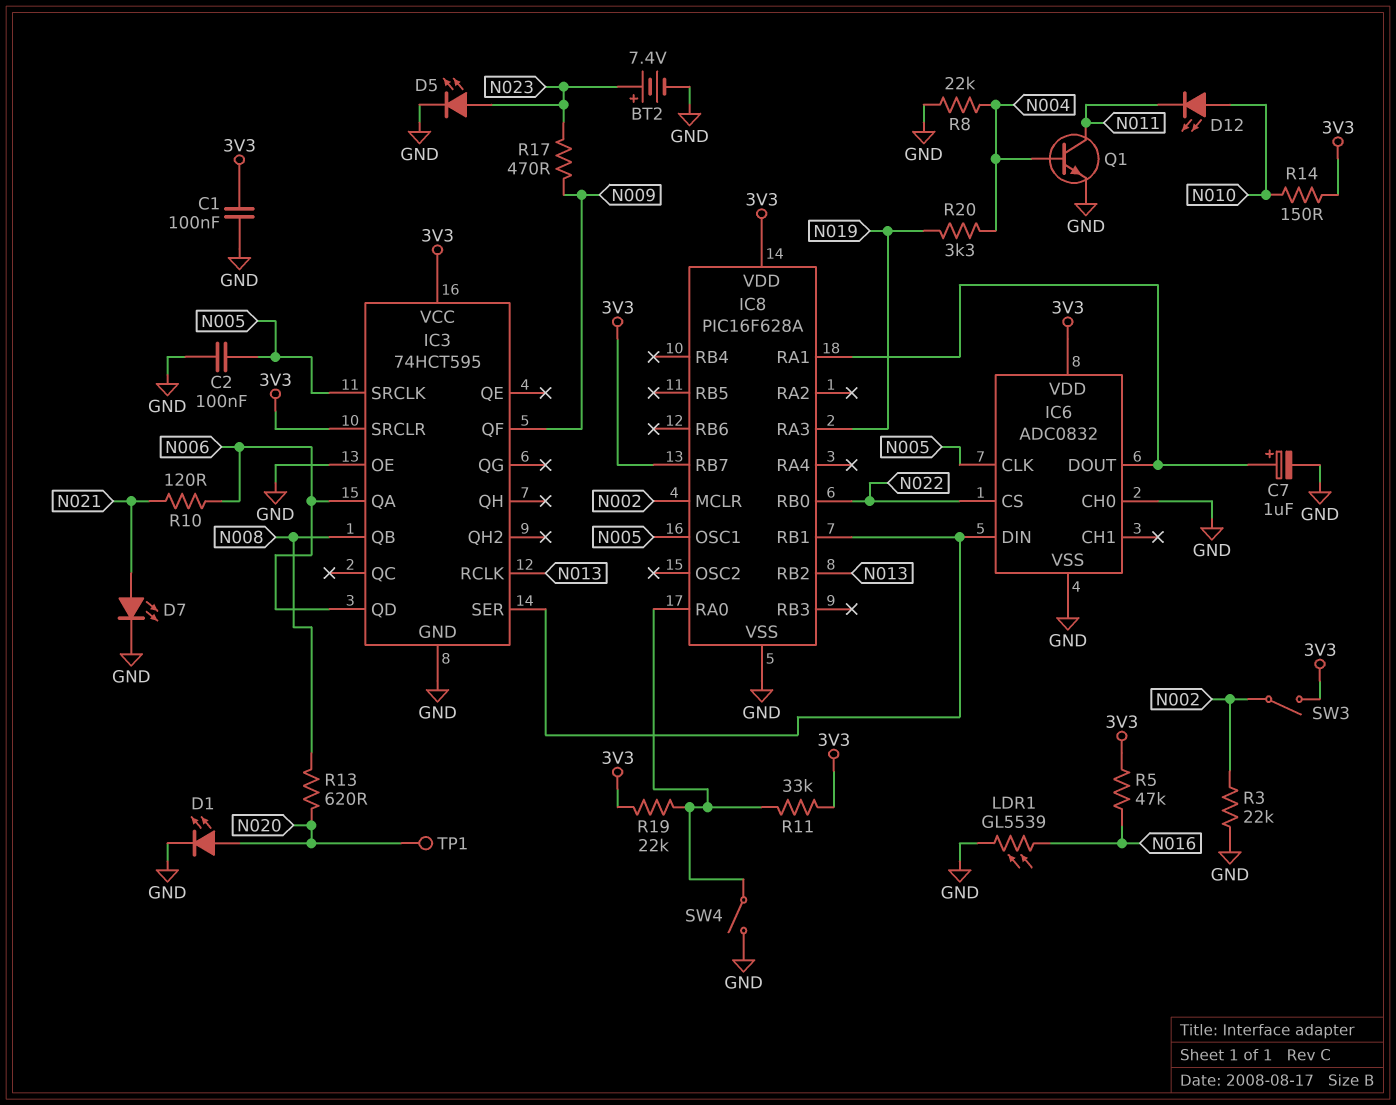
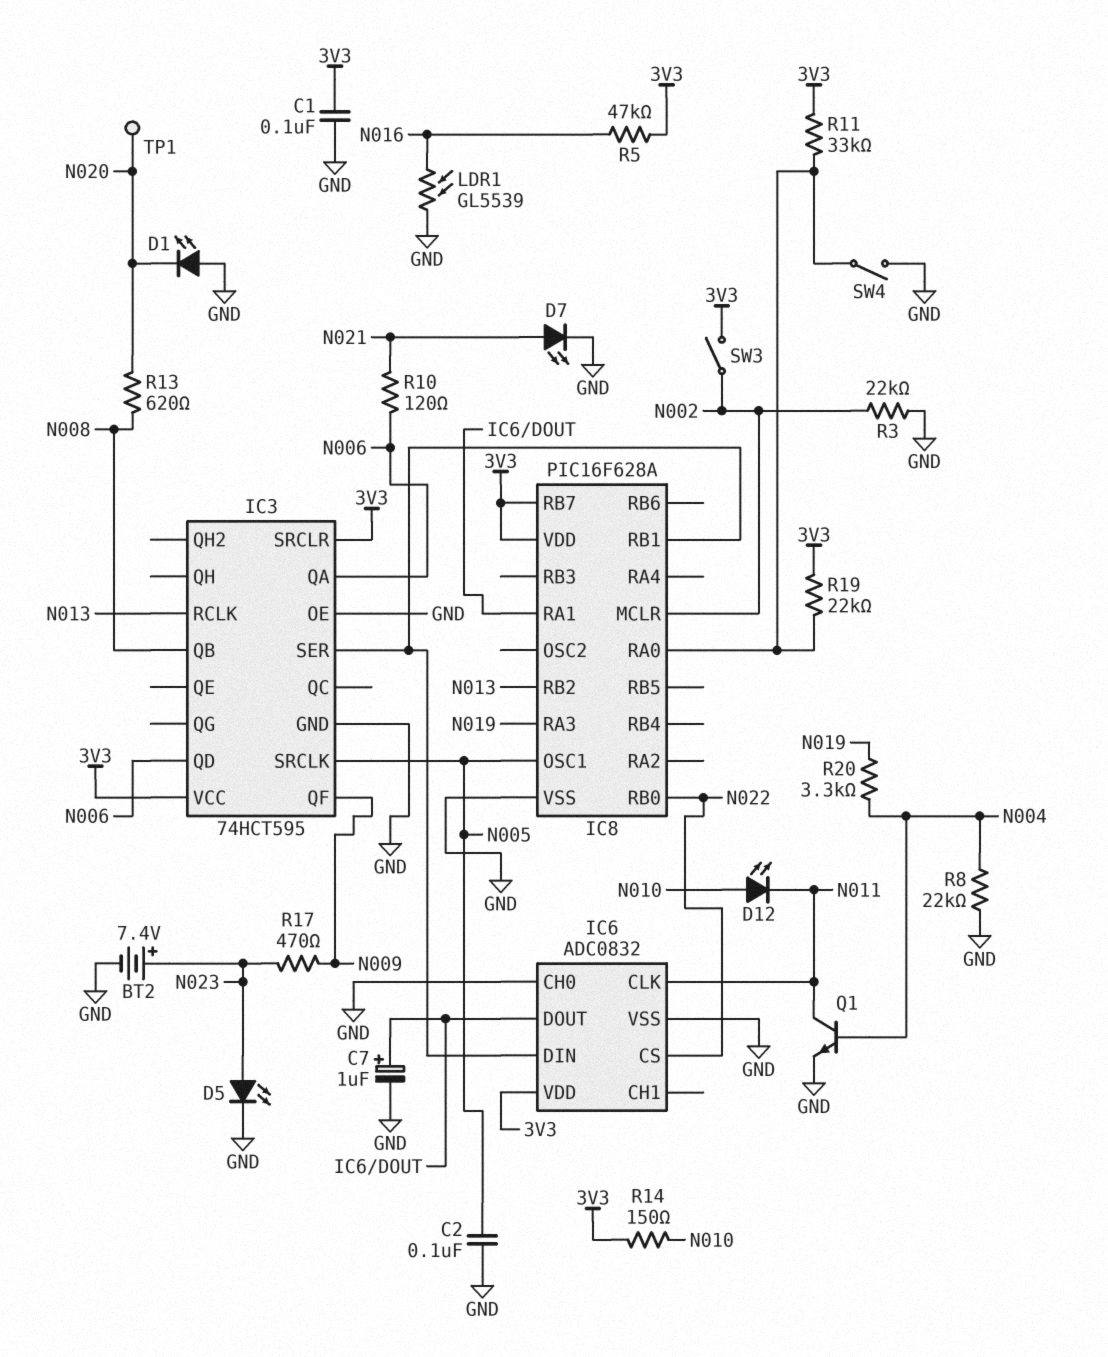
D1: LED (A N020, K GND) -> LED (A GND, K N020)
IC6 pin CLK: N005 -> N011

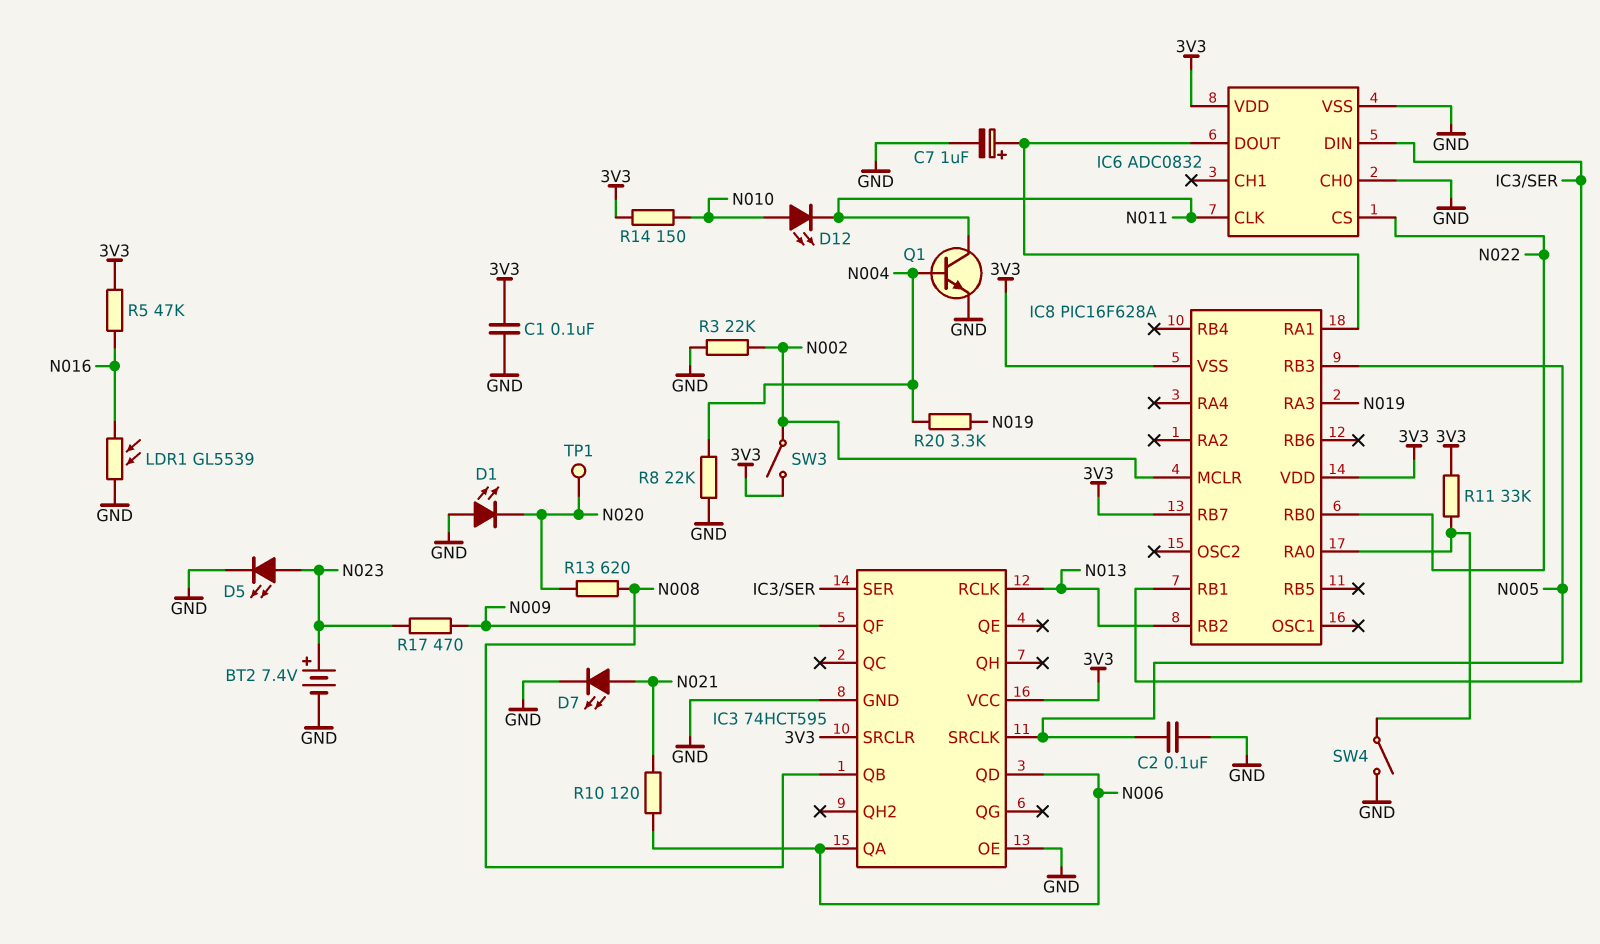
IC8 pin OSC1: N005 -> none
IC8 pin RB3: none -> N005
IC8 pin VSS: GND -> 3V3
R19: 22k (3V3, IC8/RA0) -> none

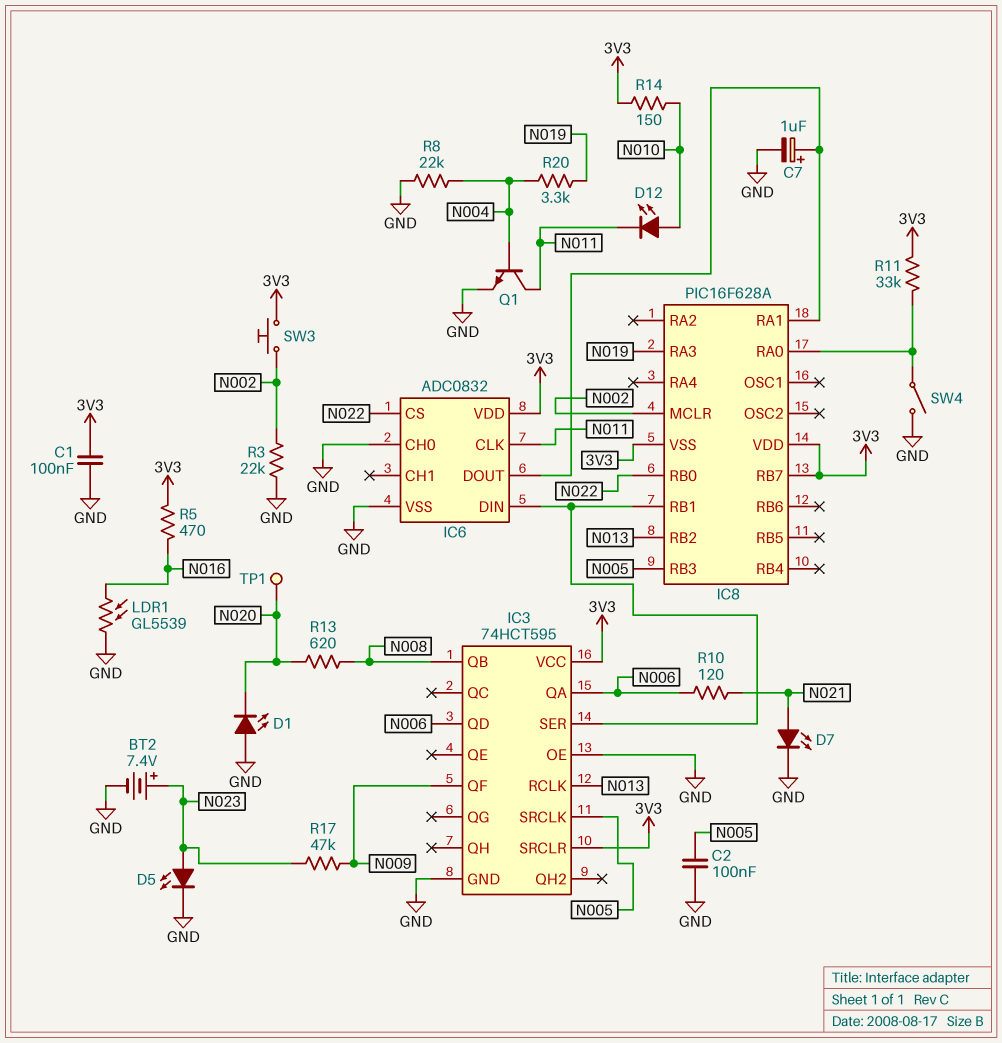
R5: 47k (3V3, N016) -> 470 (3V3, N016)
R17: 470 (N009, N023) -> 47k (N009, N023)
SW3: switch (3V3, N002) -> button (3V3, N002)

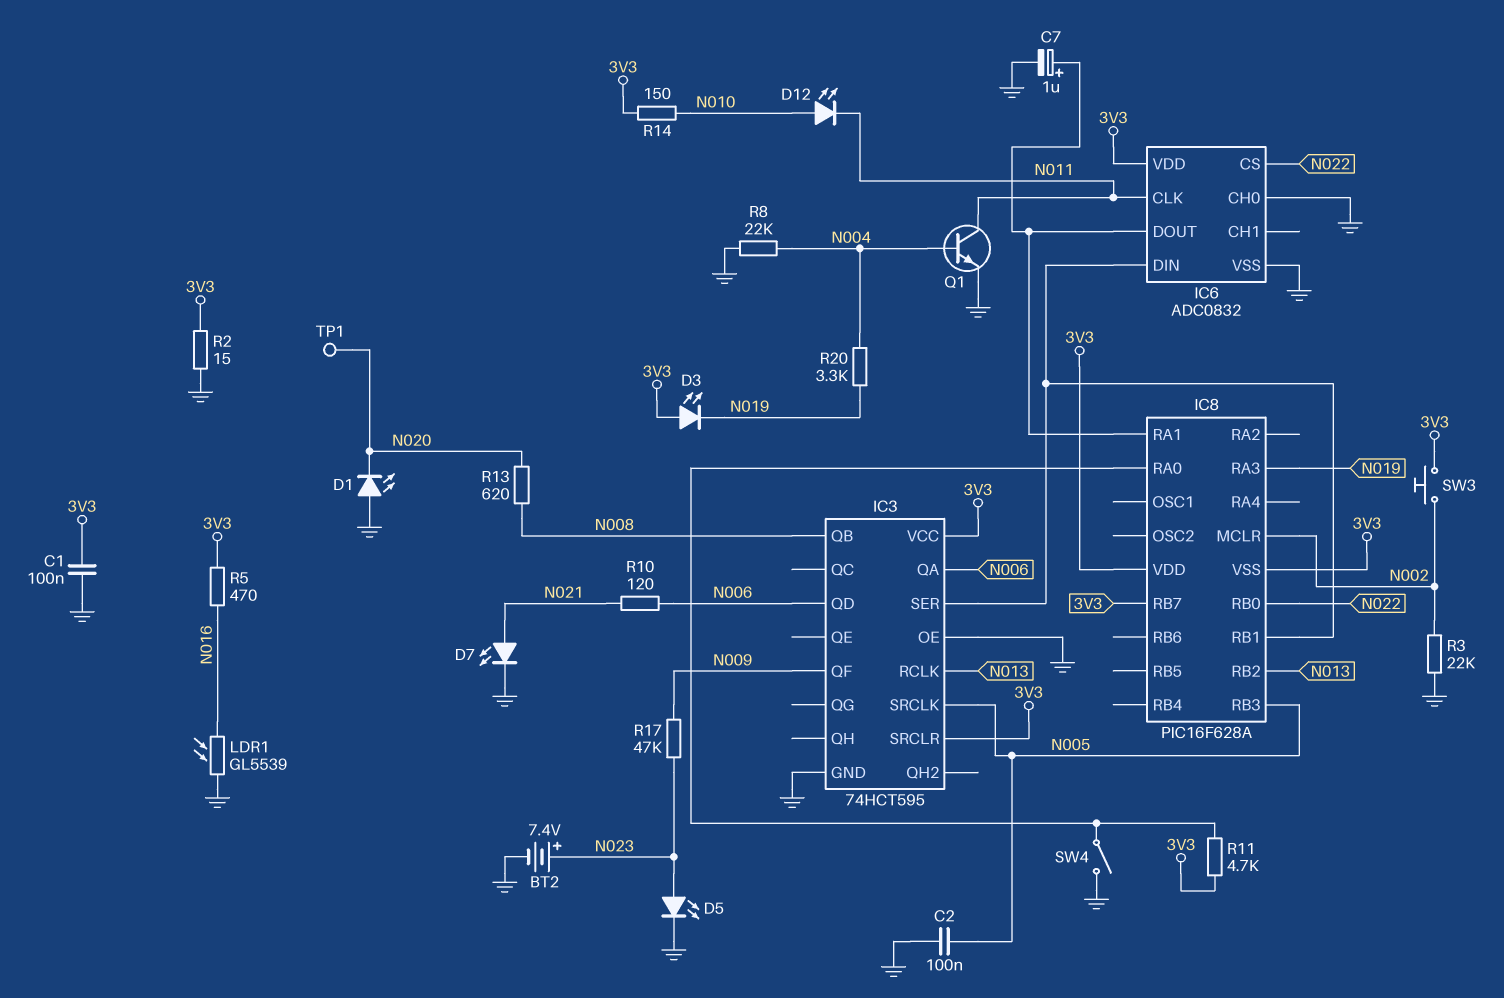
D3: none -> LED (A 3V3, K N019)
R2: none -> 15 (3V3, GND)
R11: 33k (3V3, IC8/RA0) -> 4.7k (3V3, IC8/RA0)

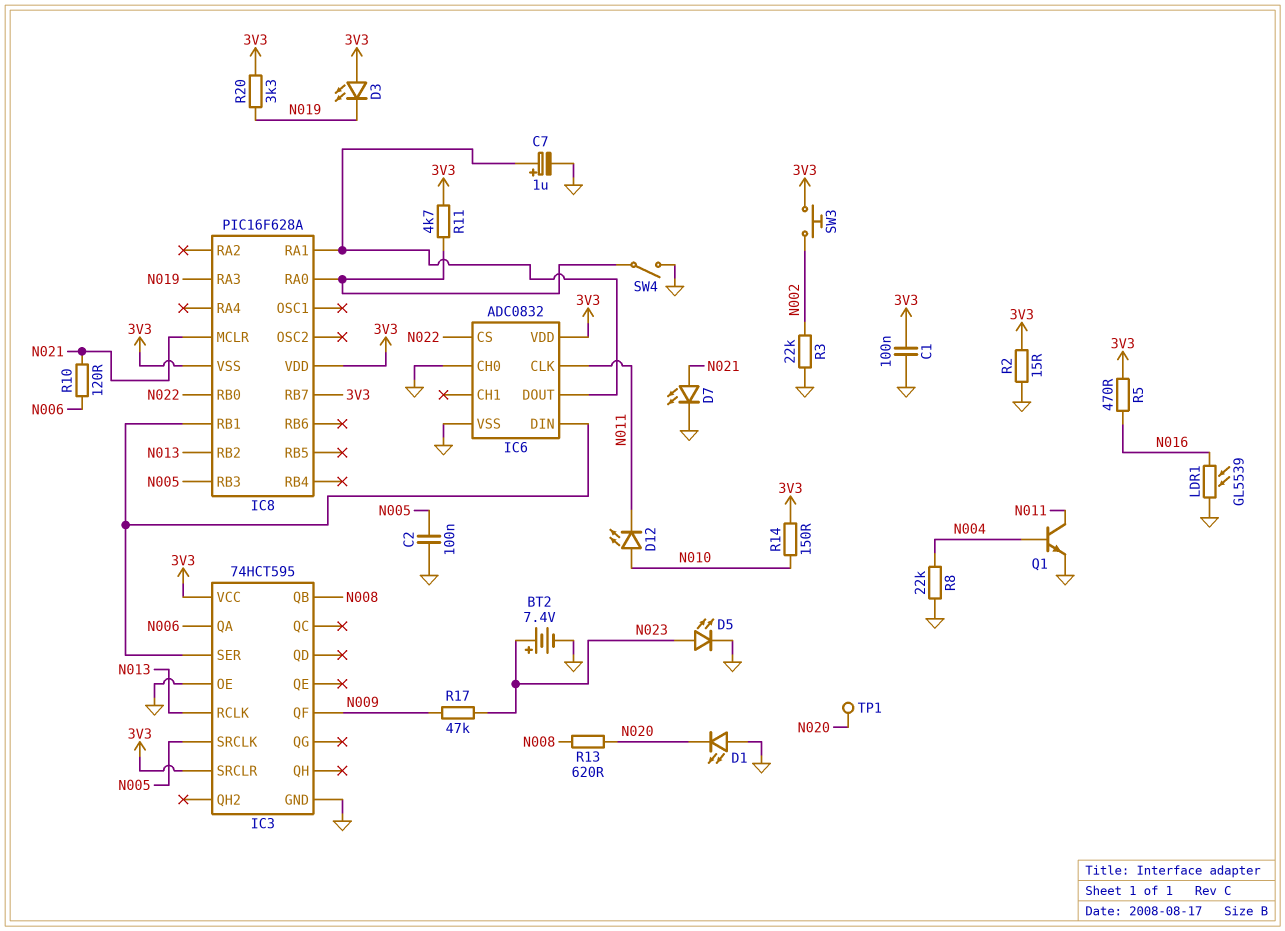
IC3 pin QD: N006 -> none
IC8 pin MCLR: N002 -> N021
R20: 3.3k (N004, N019) -> 3.3k (3V3, N019)

